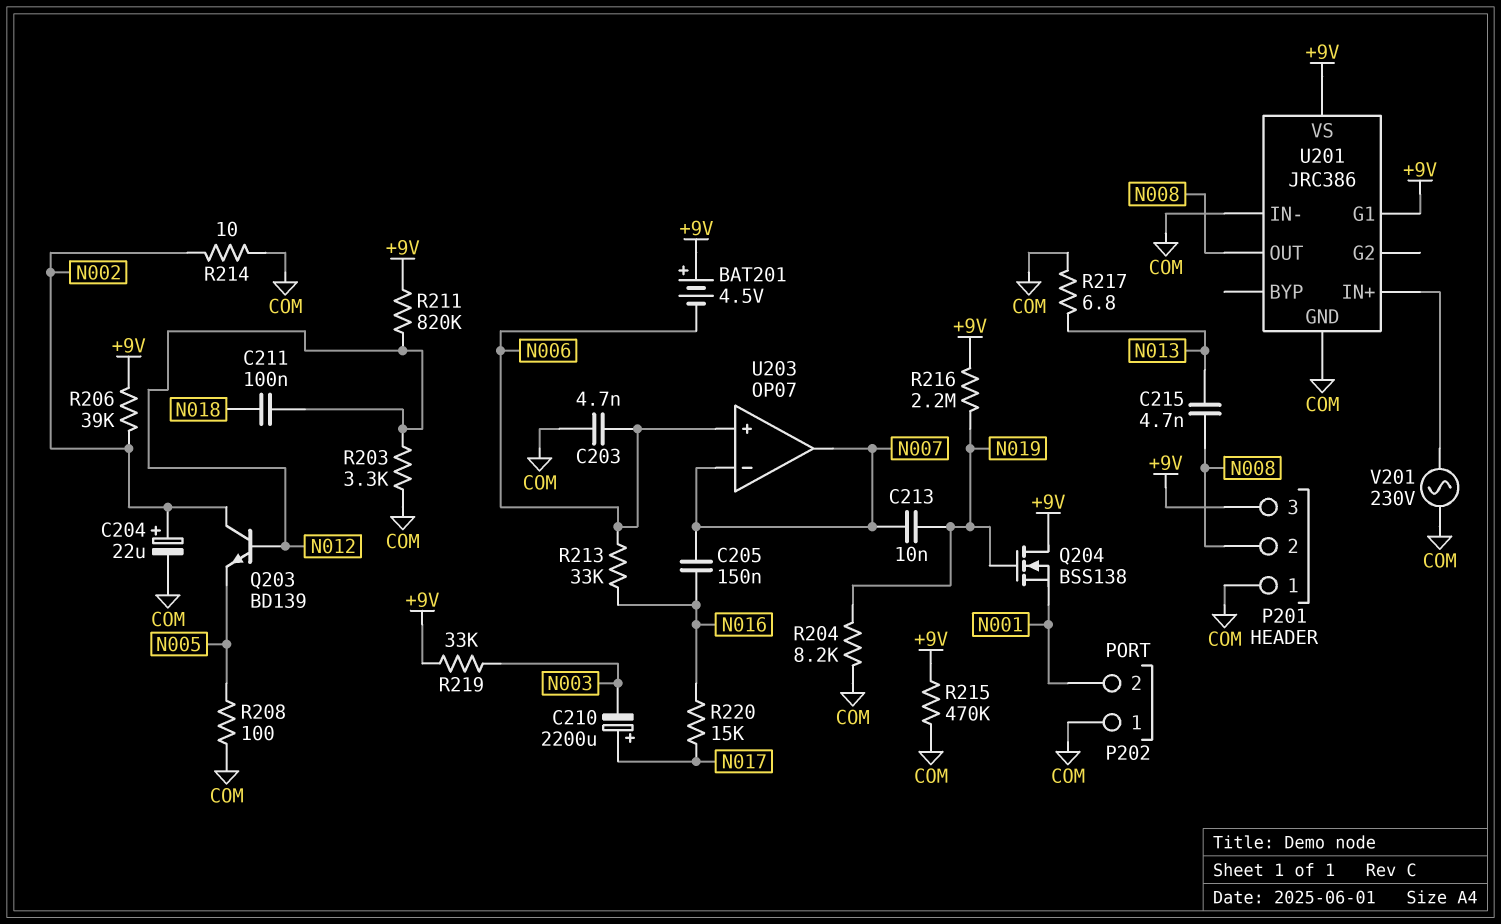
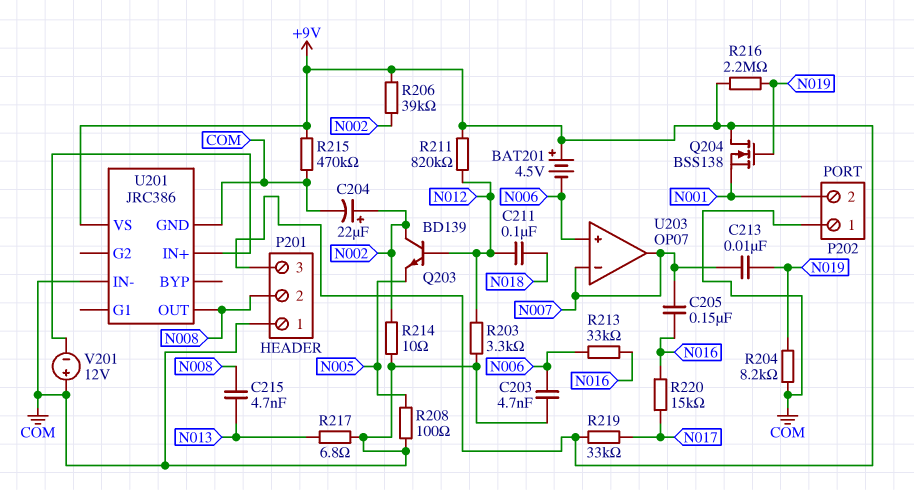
C210: 2200uF (plus N017, minus N003) -> none
R219: 33k (+9V, N003) -> 33k (+9V, N017)
U201 pin G1: +9V -> none
V201: AC 230V (COM, U201/IN+) -> 12V (plus COM, minus U201/IN+)

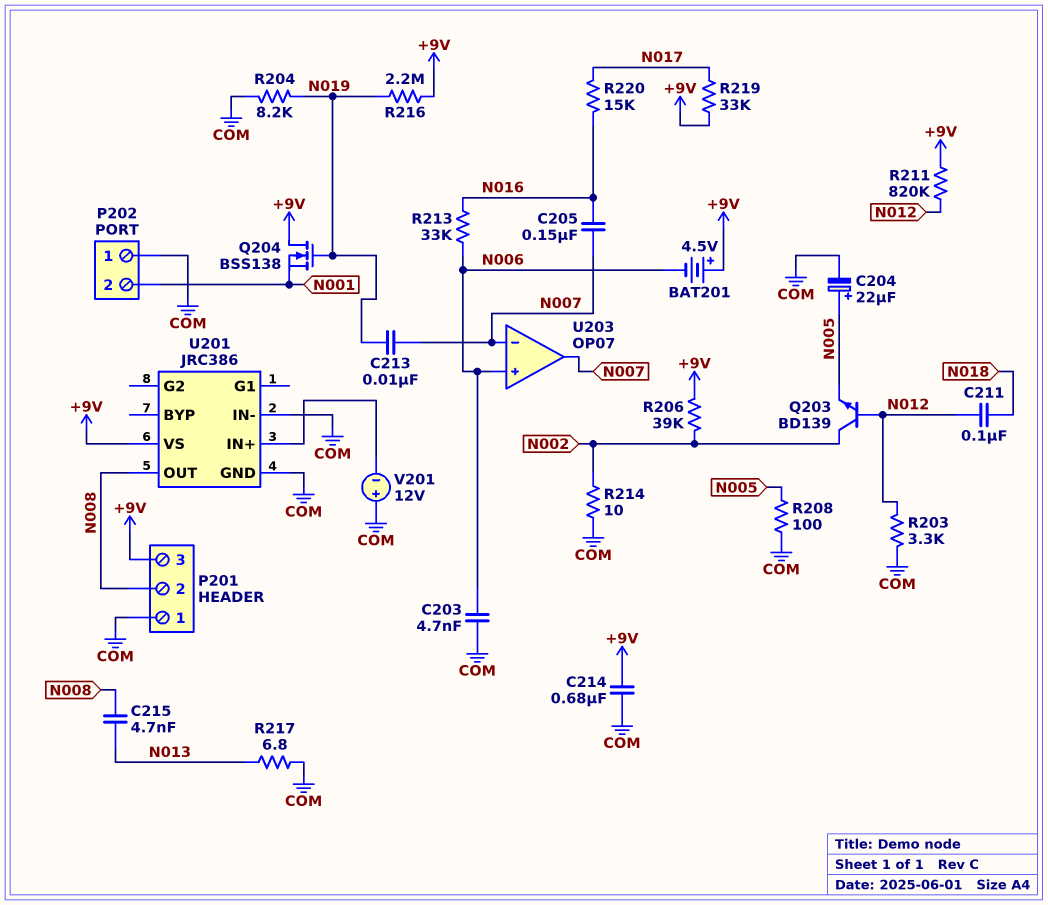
C204: 22uF (plus N002, minus COM) -> 22uF (plus N005, minus COM)
C214: none -> 680nF (+9V, COM)
R215: 470k (+9V, COM) -> none

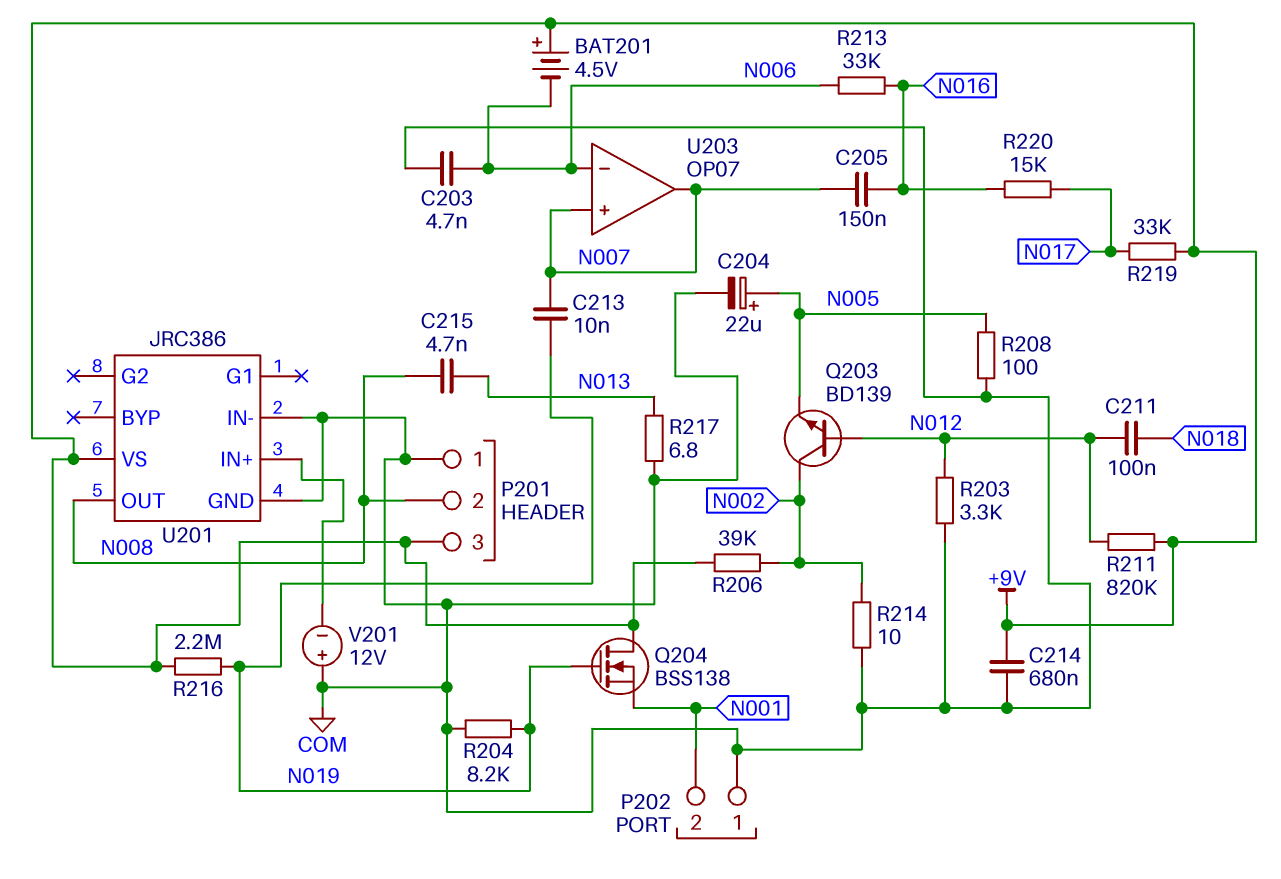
U203 pin in+: N006 -> N007
U203 pin in-: N007 -> N006

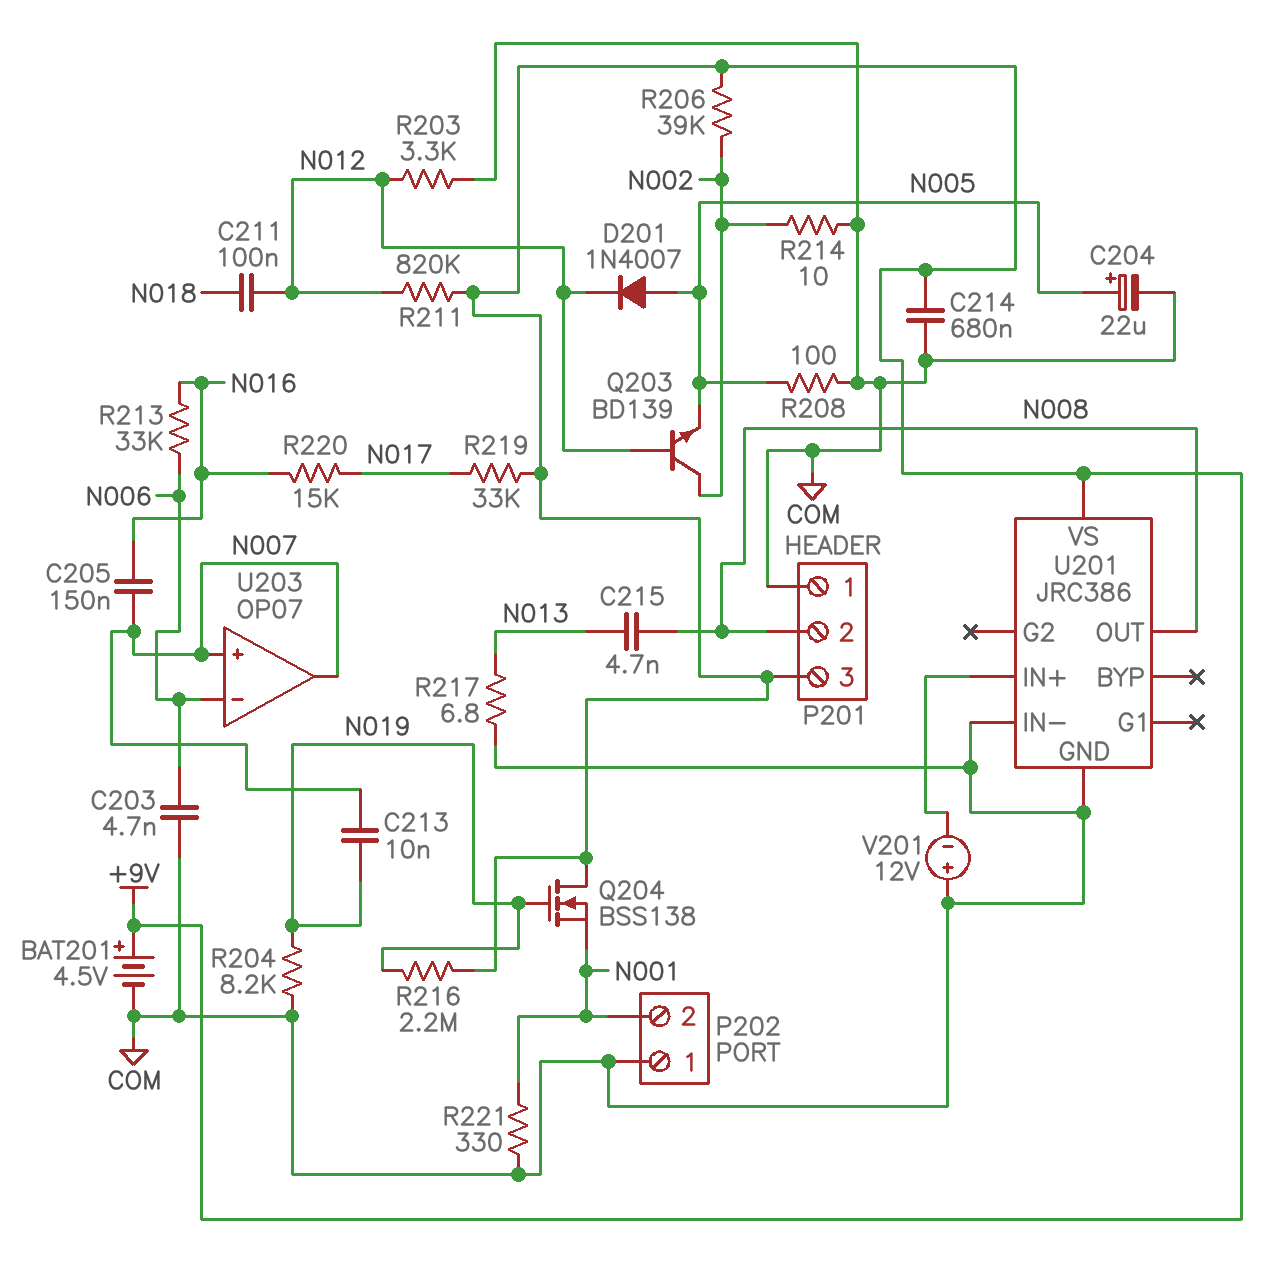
BAT201: 4.5V (plus +9V, minus N006) -> 4.5V (plus +9V, minus COM)
D201: none -> diode 1N4007 (A N005, K N012)
R221: none -> 330 (COM, N001)

